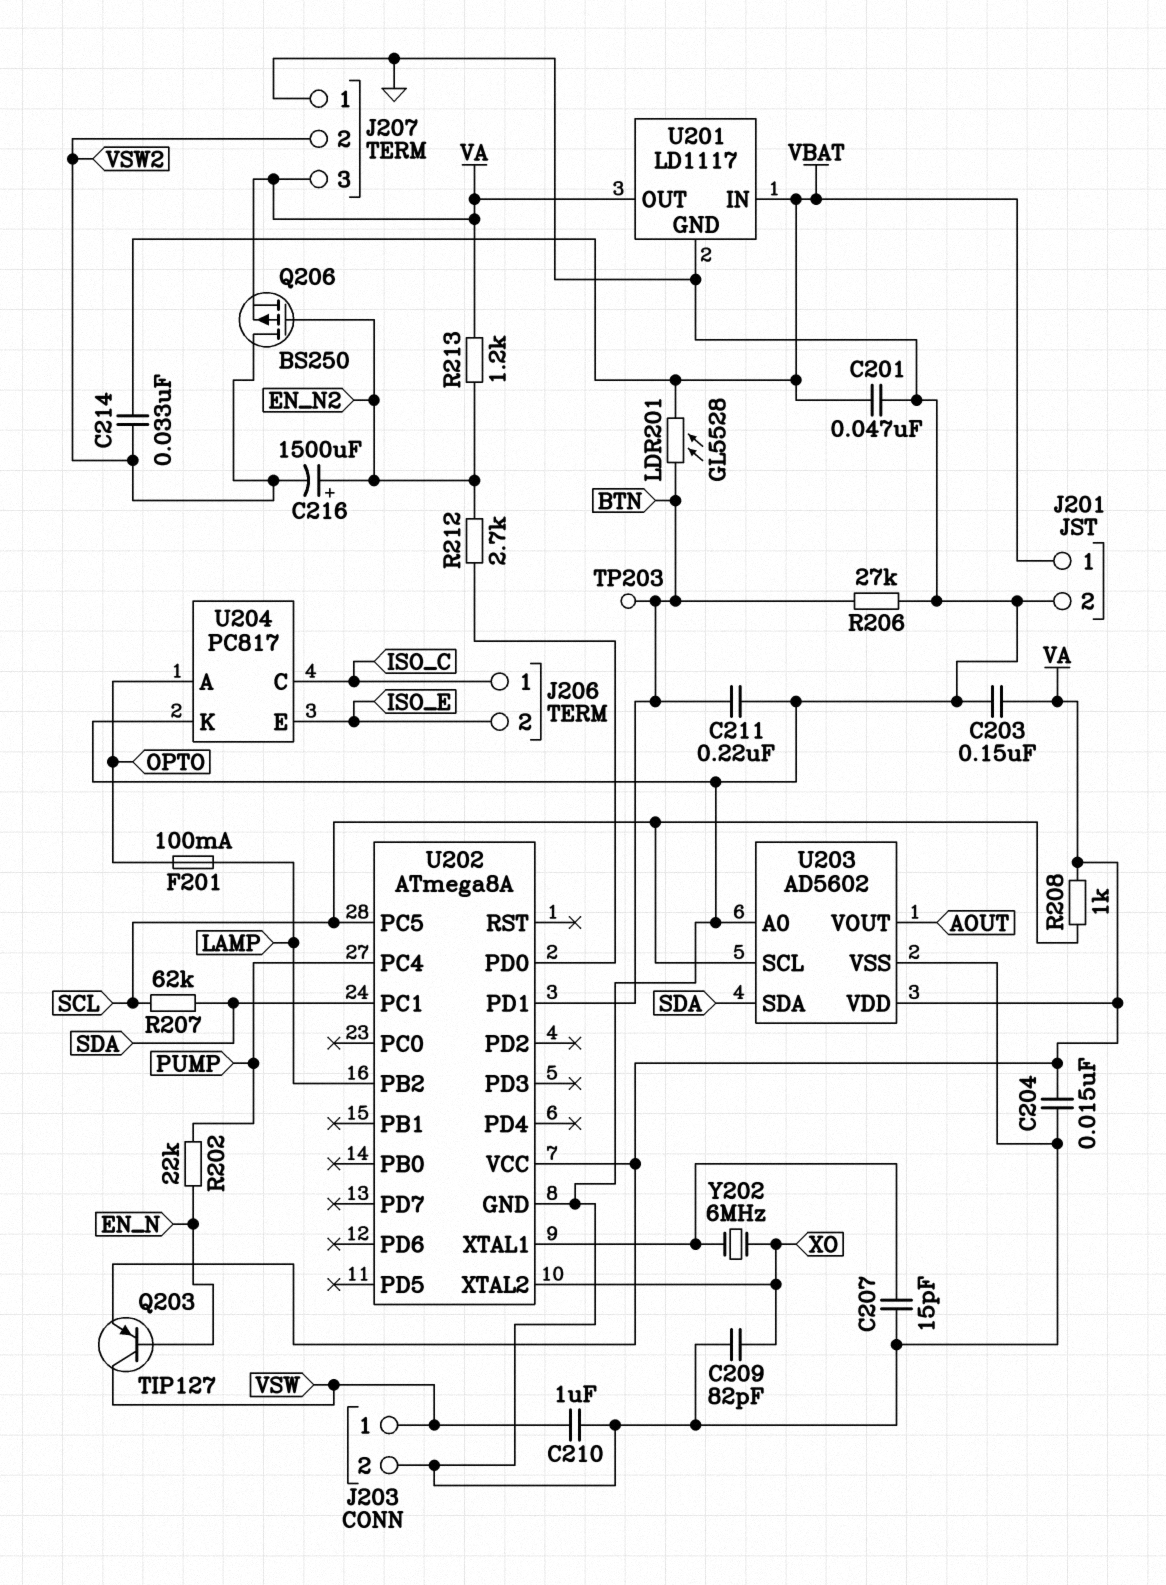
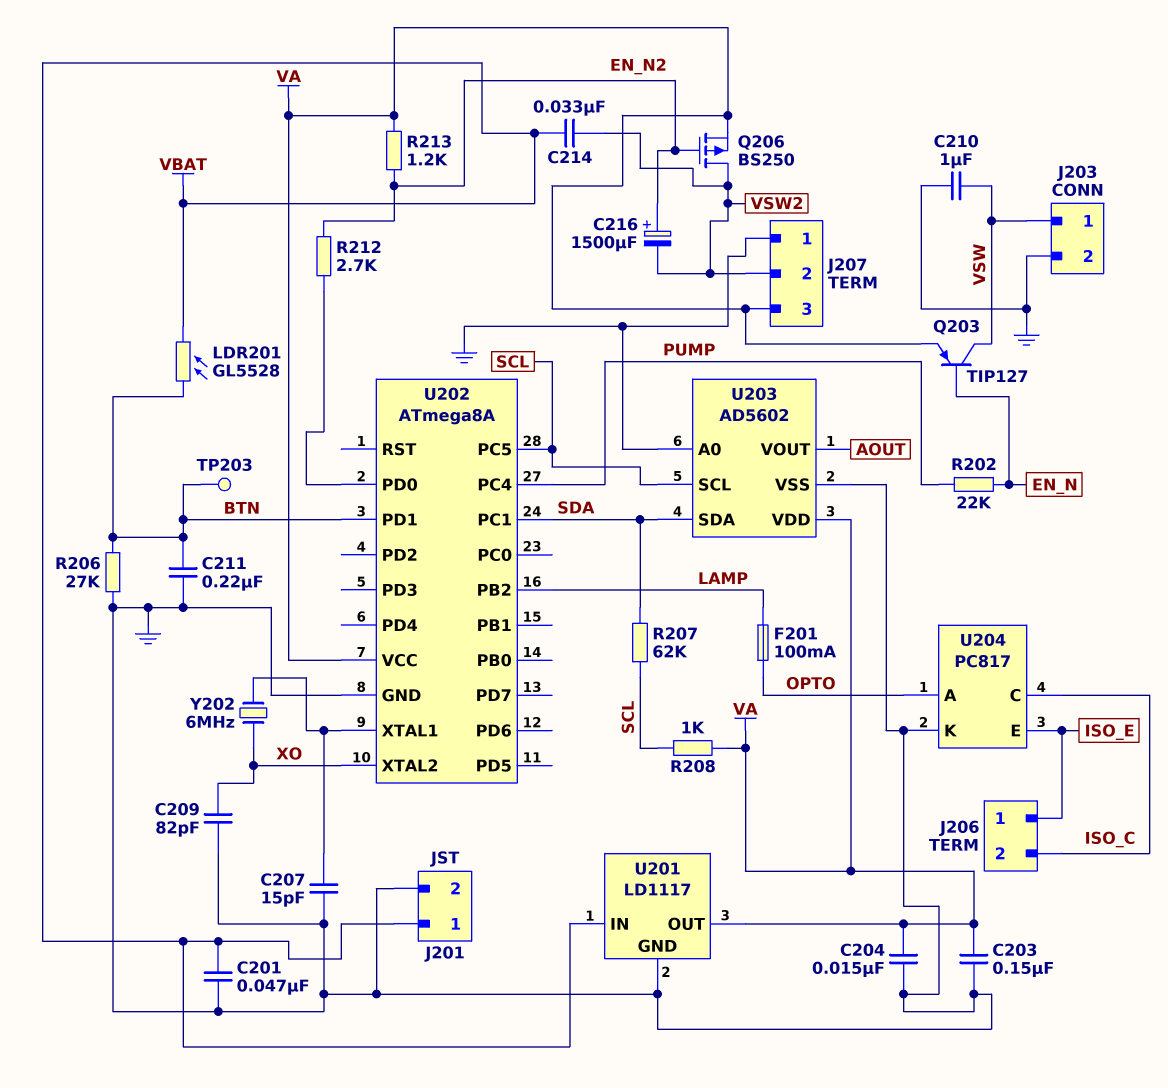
J206 pin 1: ISO_C -> ISO_E
J206 pin 2: ISO_E -> ISO_C

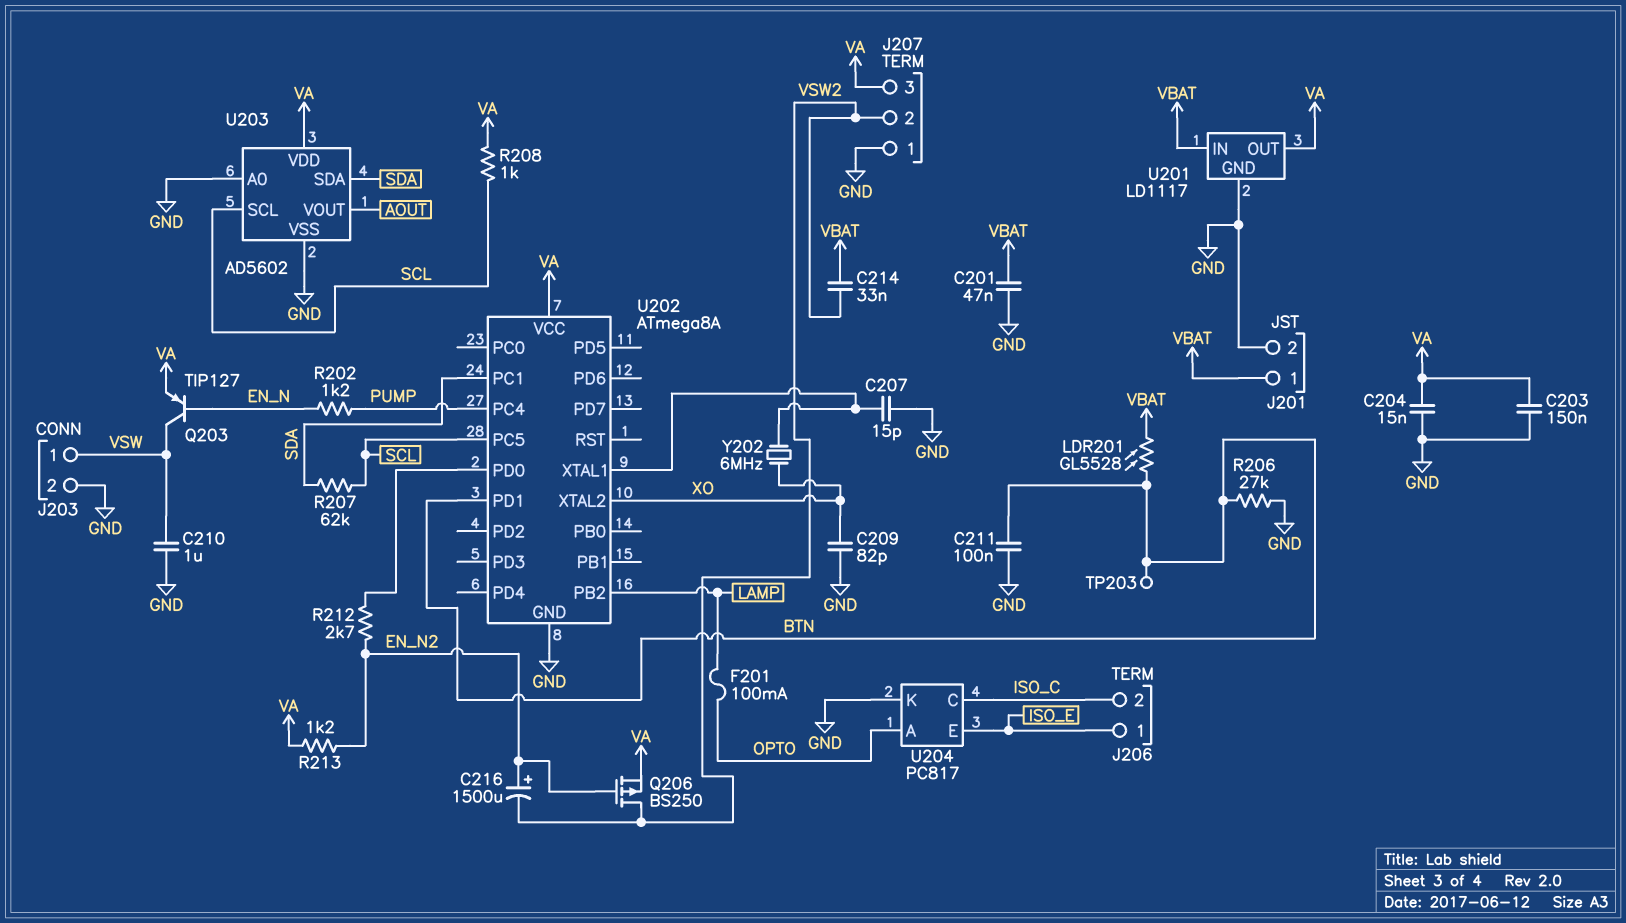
C211: 220nF (BTN, GND) -> 100nF (BTN, GND)
R202: 22k (EN_N, PUMP) -> 1.2k (EN_N, PUMP)

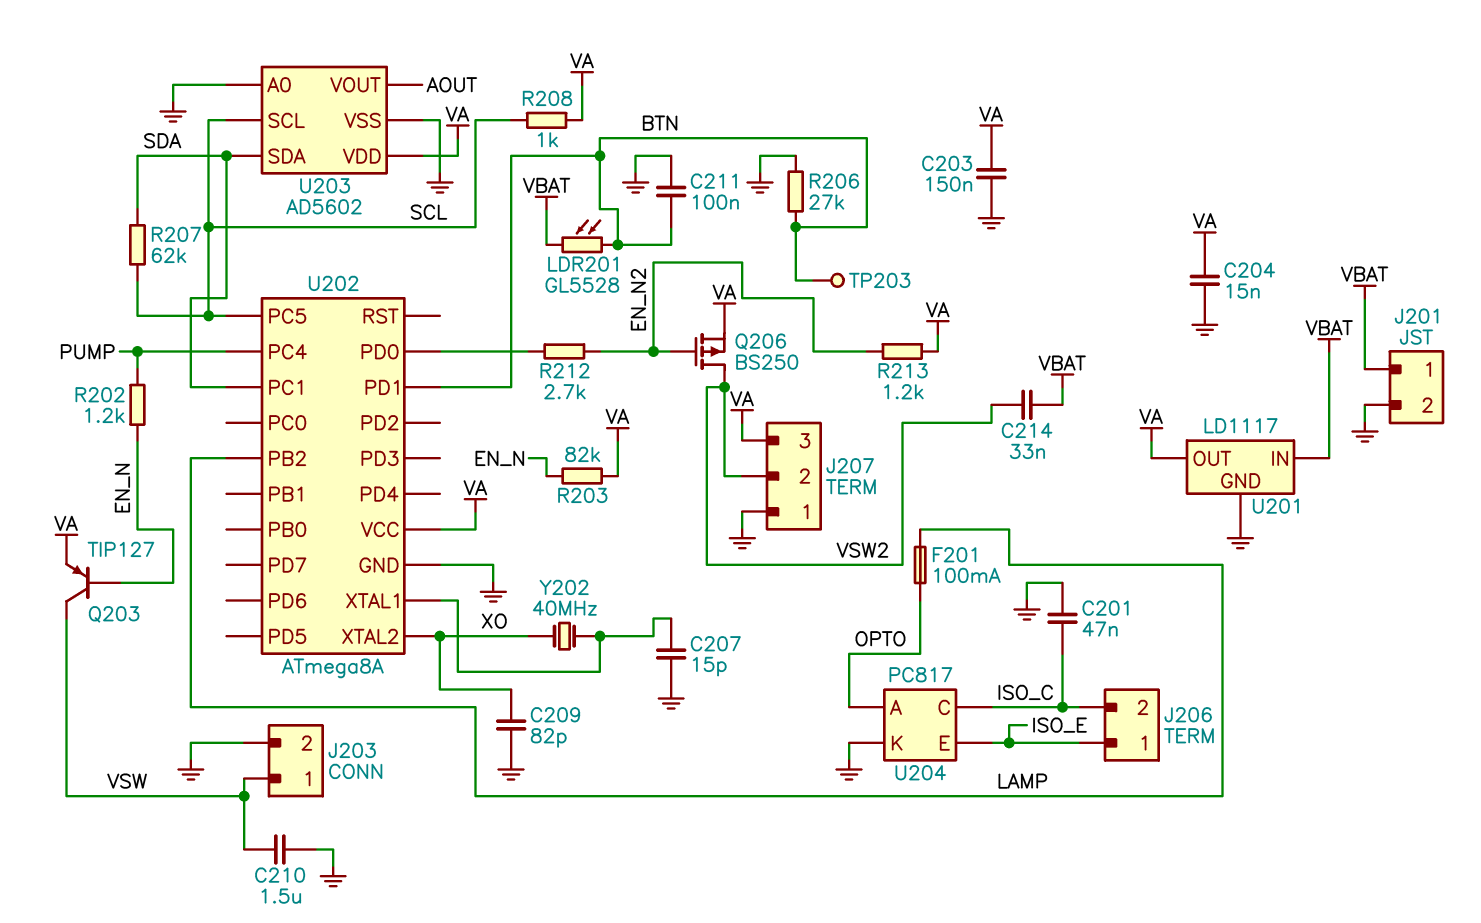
C201: 47nF (GND, VBAT) -> 47nF (GND, ISO_C)
C210: 1uF (GND, VSW) -> 1.5uF (GND, VSW)
C216: 1500uF (plus EN_N2, minus VSW2) -> none
R203: none -> 82k (EN_N, VA)
Y202: 6MHz (U202/XTAL1, XO) -> 40MHz (U202/XTAL1, XO)

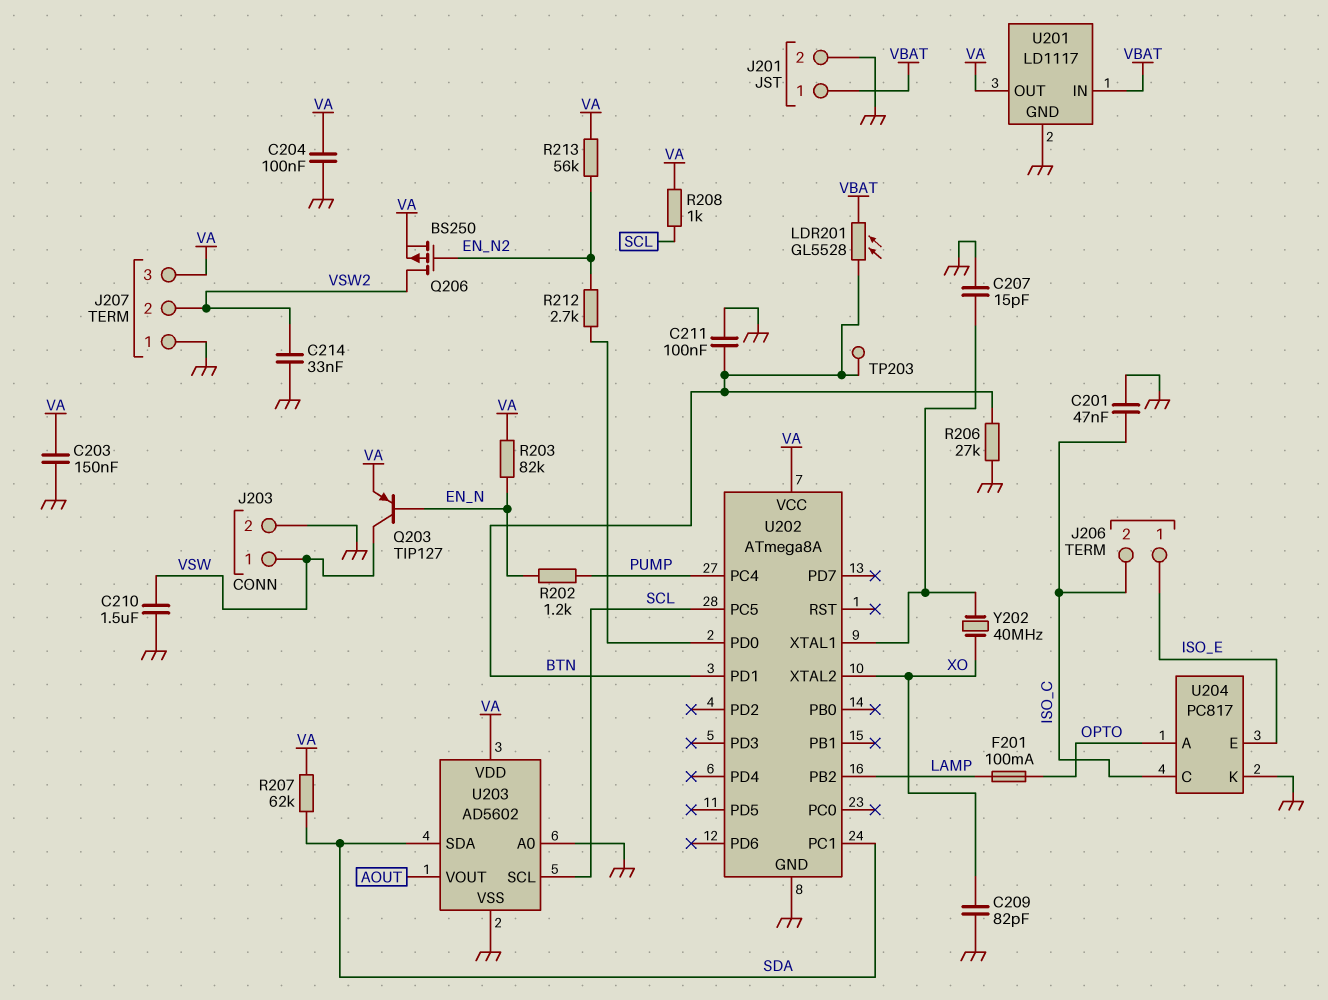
C204: 15nF (GND, VA) -> 100nF (GND, VA)
C214: 33nF (VBAT, VSW2) -> 33nF (GND, VSW2)
R207: 62k (SCL, SDA) -> 62k (SDA, VA)
R213: 1.2k (EN_N2, VA) -> 56k (EN_N2, VA)

